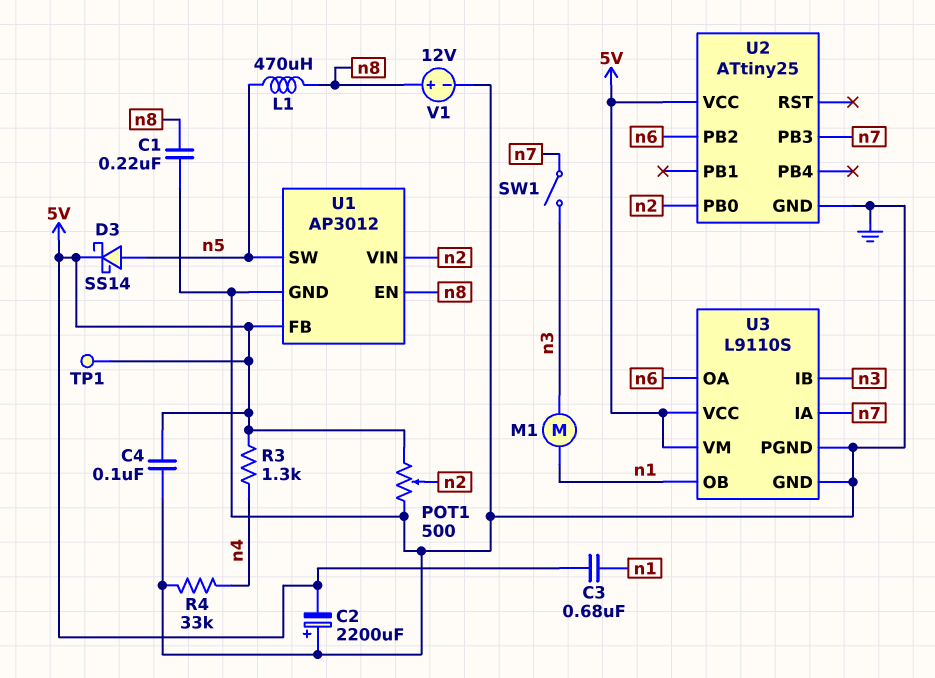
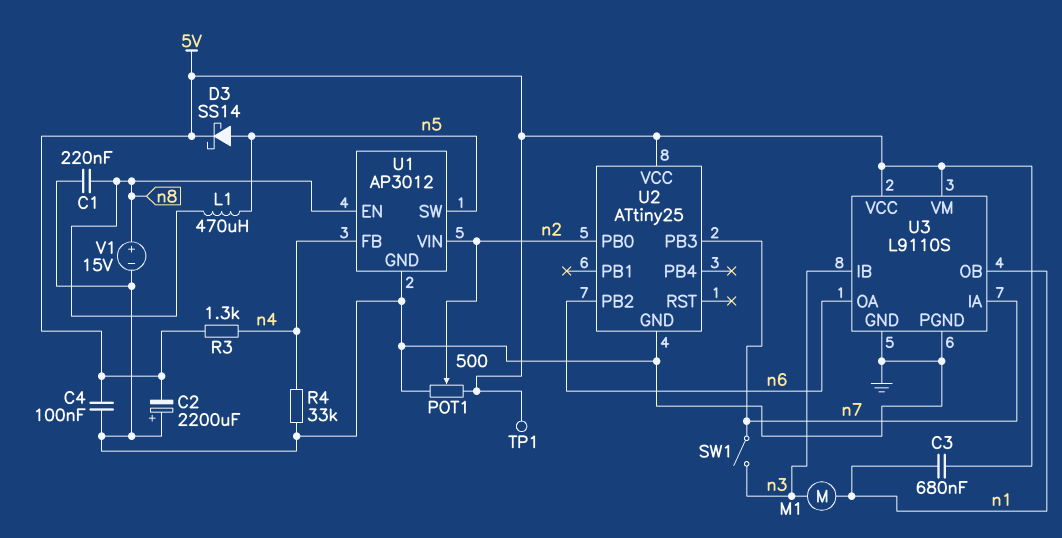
U1 pin FB: 5V -> n4
V1: 12V (plus n8, minus GND) -> 15V (plus n8, minus GND)

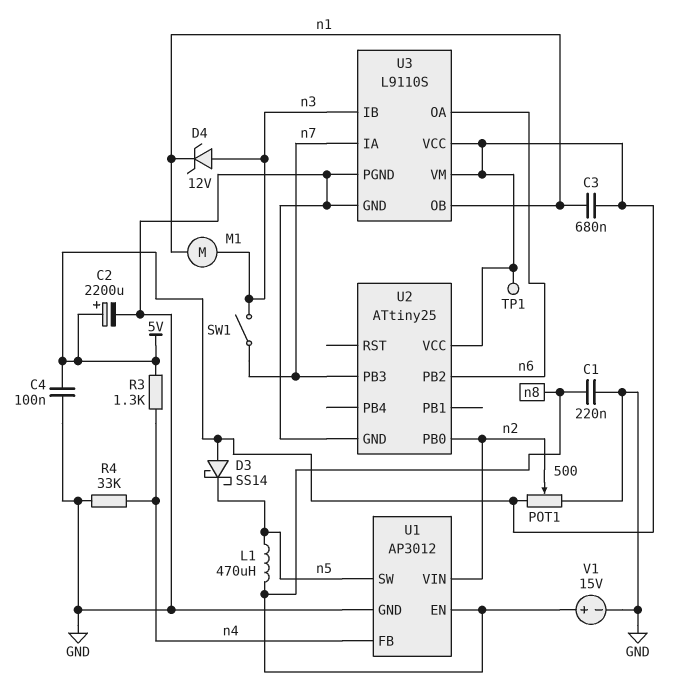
C2: 2200uF (plus GND, minus 5V) -> 2200uF (plus 5V, minus GND)
D3: schottky SS14 (A n5, K 5V) -> schottky SS14 (A 5V, K n5)
D4: none -> zener 12V (A n3, K n1)

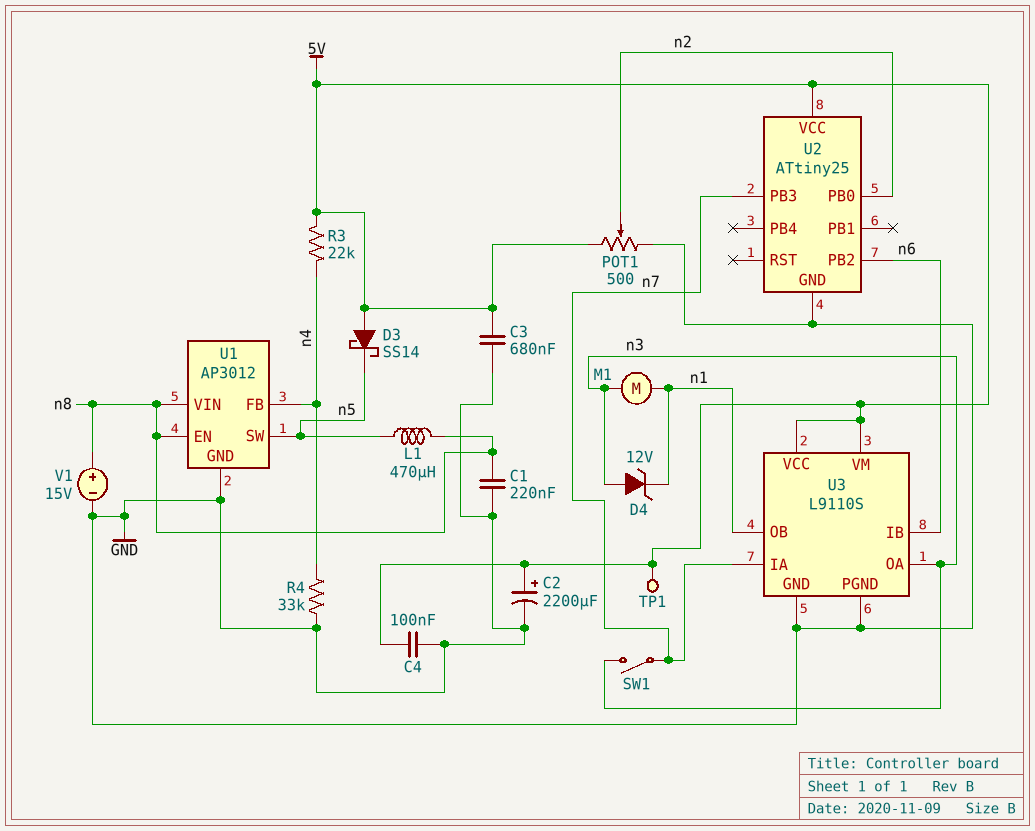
C3: 680nF (5V, n1) -> 680nF (5V, GND)
R3: 1.3k (5V, n4) -> 22k (5V, n4)
U1 pin VIN: n2 -> n8
U3 pin IB: n3 -> n6
U3 pin OA: n6 -> n3

